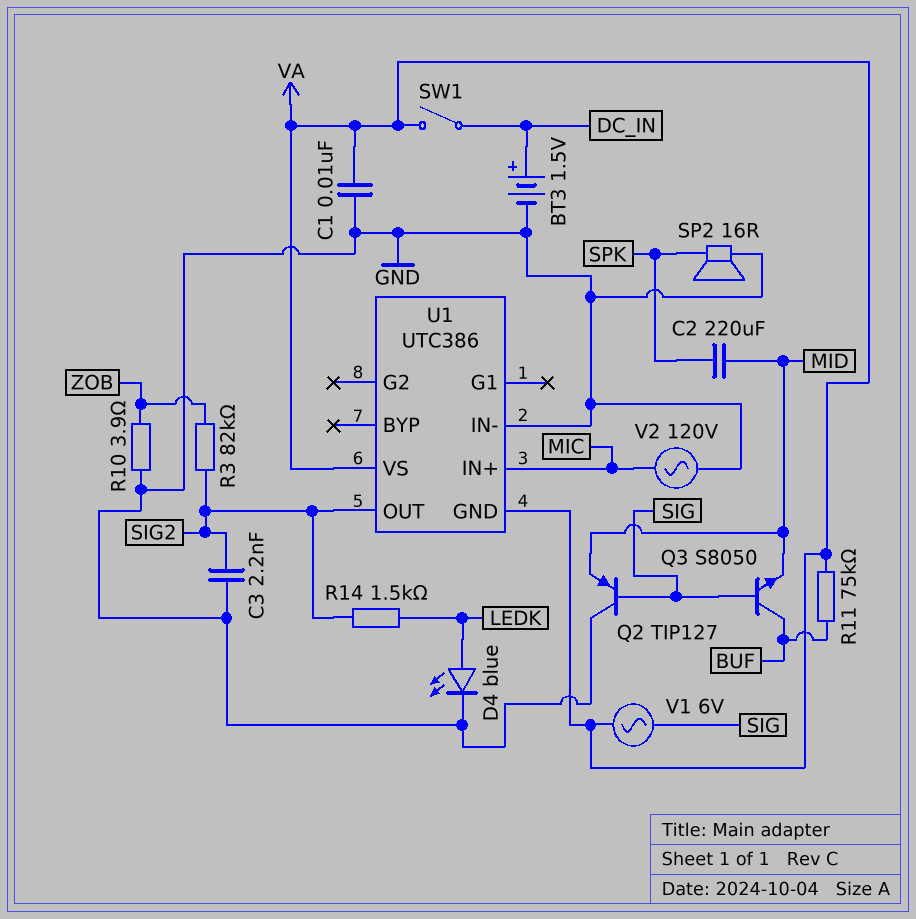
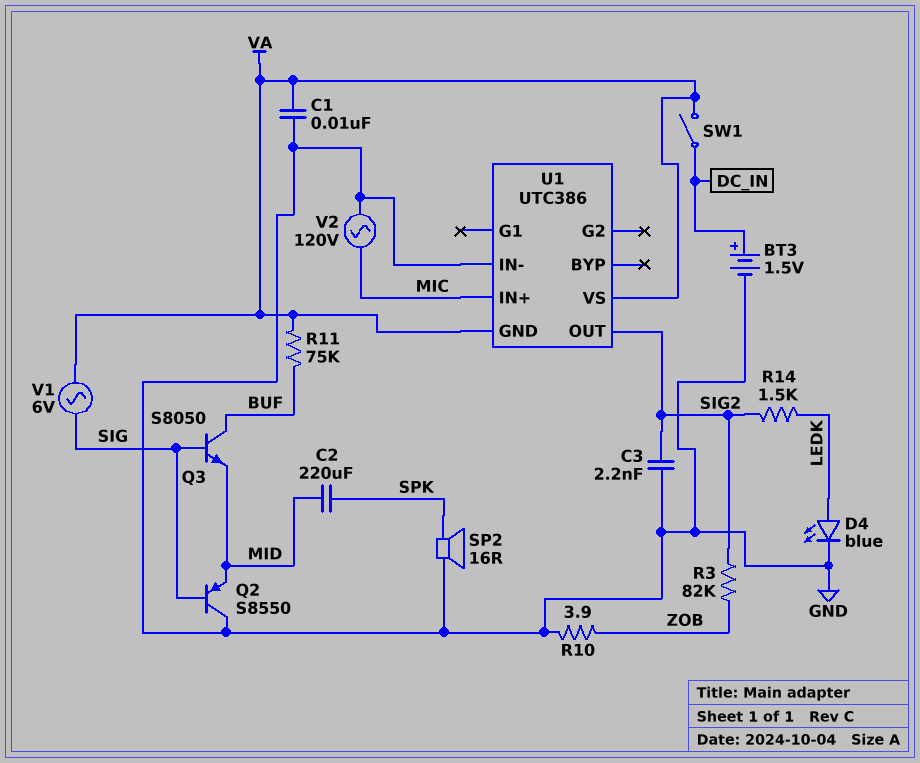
Q2: PNP TIP127 (B SIG, C GND, E MID) -> PNP S8550 (B SIG, C GND, E MID)

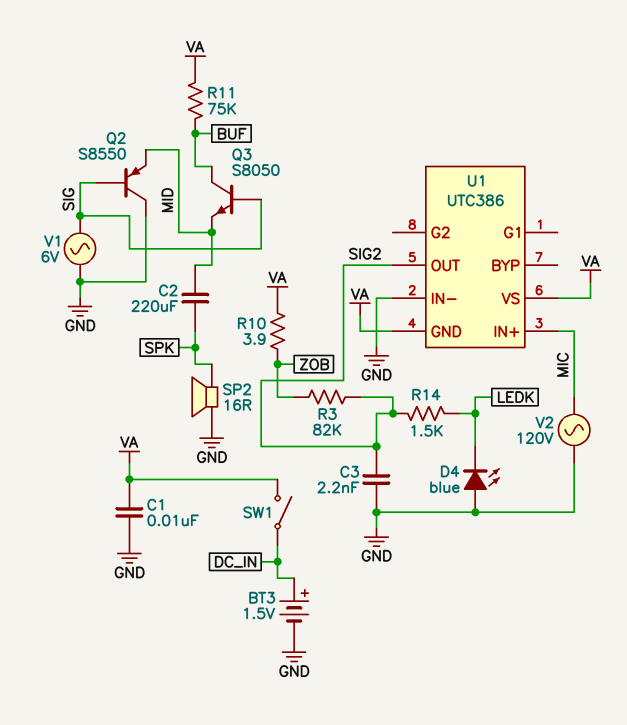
D4: LED blue (A LEDK, K GND) -> LED blue (A GND, K LEDK)
R10: 3.9 (GND, ZOB) -> 3.9 (VA, ZOB)
V1: AC 6V (SIG, VA) -> AC 6V (GND, SIG)

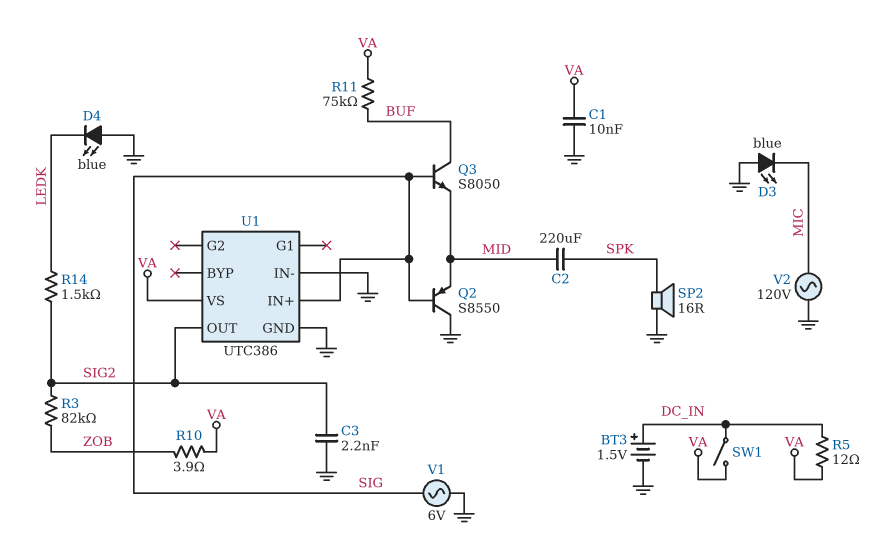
D3: none -> LED blue (A GND, K MIC)
R5: none -> 12 (DC_IN, VA)
U1 pin GND: VA -> GND
U1 pin IN+: MIC -> SIG

